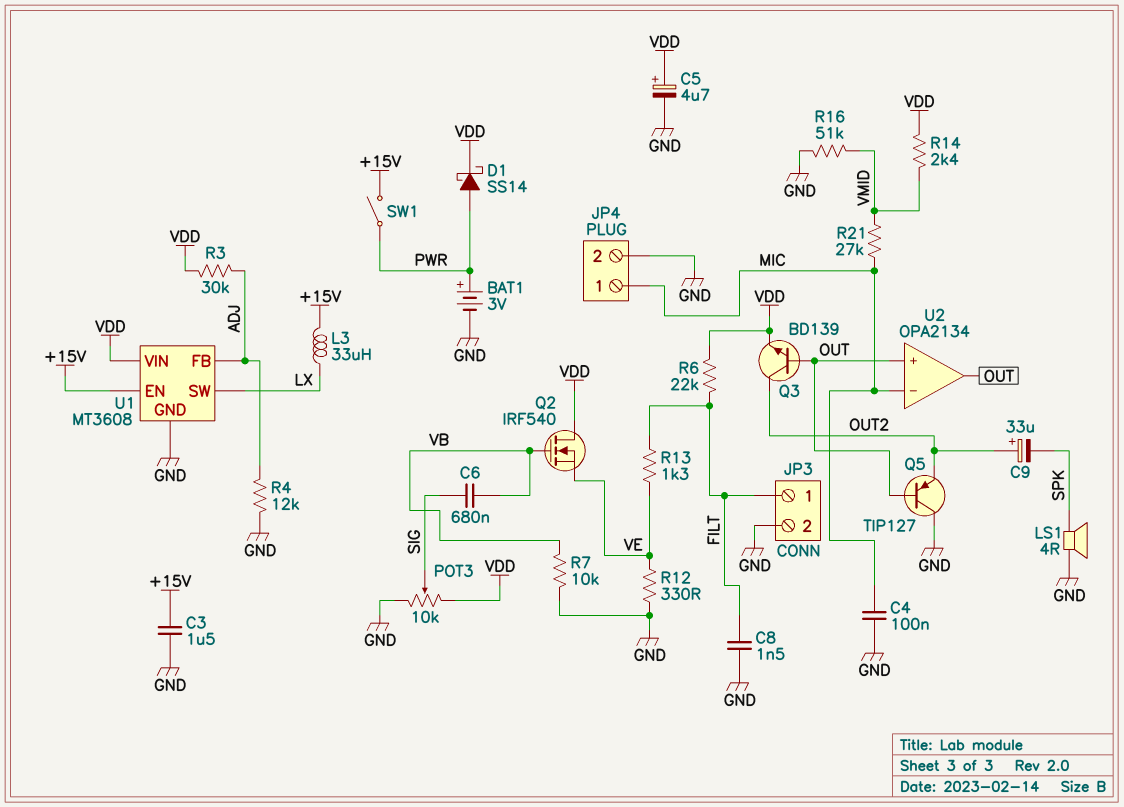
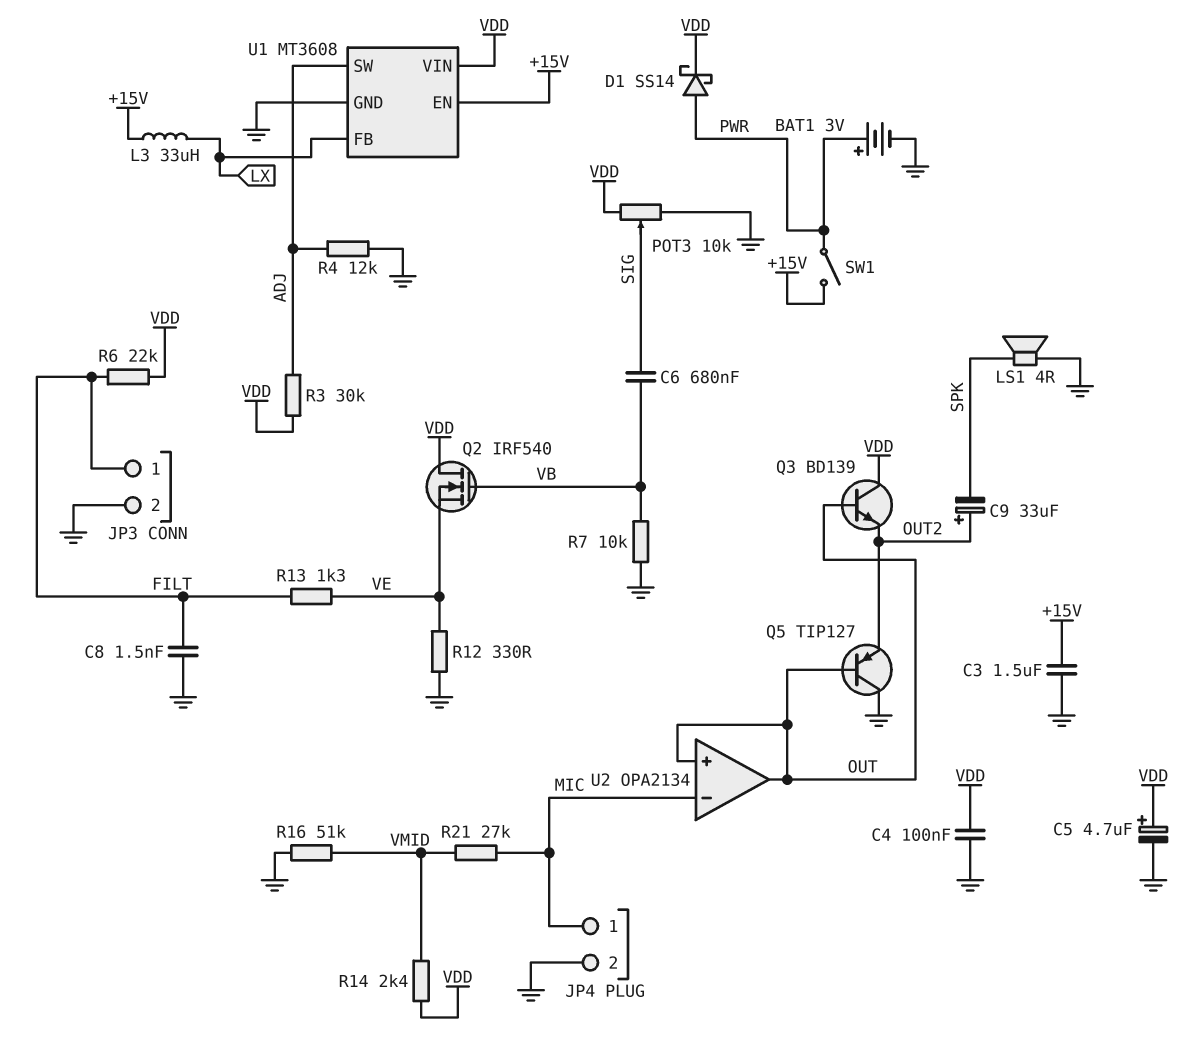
C4: 100nF (GND, MIC) -> 100nF (GND, VDD)
Q3: NPN BD139 (B OUT, C OUT2, E VDD) -> NPN BD139 (B OUT, C VDD, E OUT2)
U1 pin FB: ADJ -> LX
U1 pin SW: LX -> ADJ

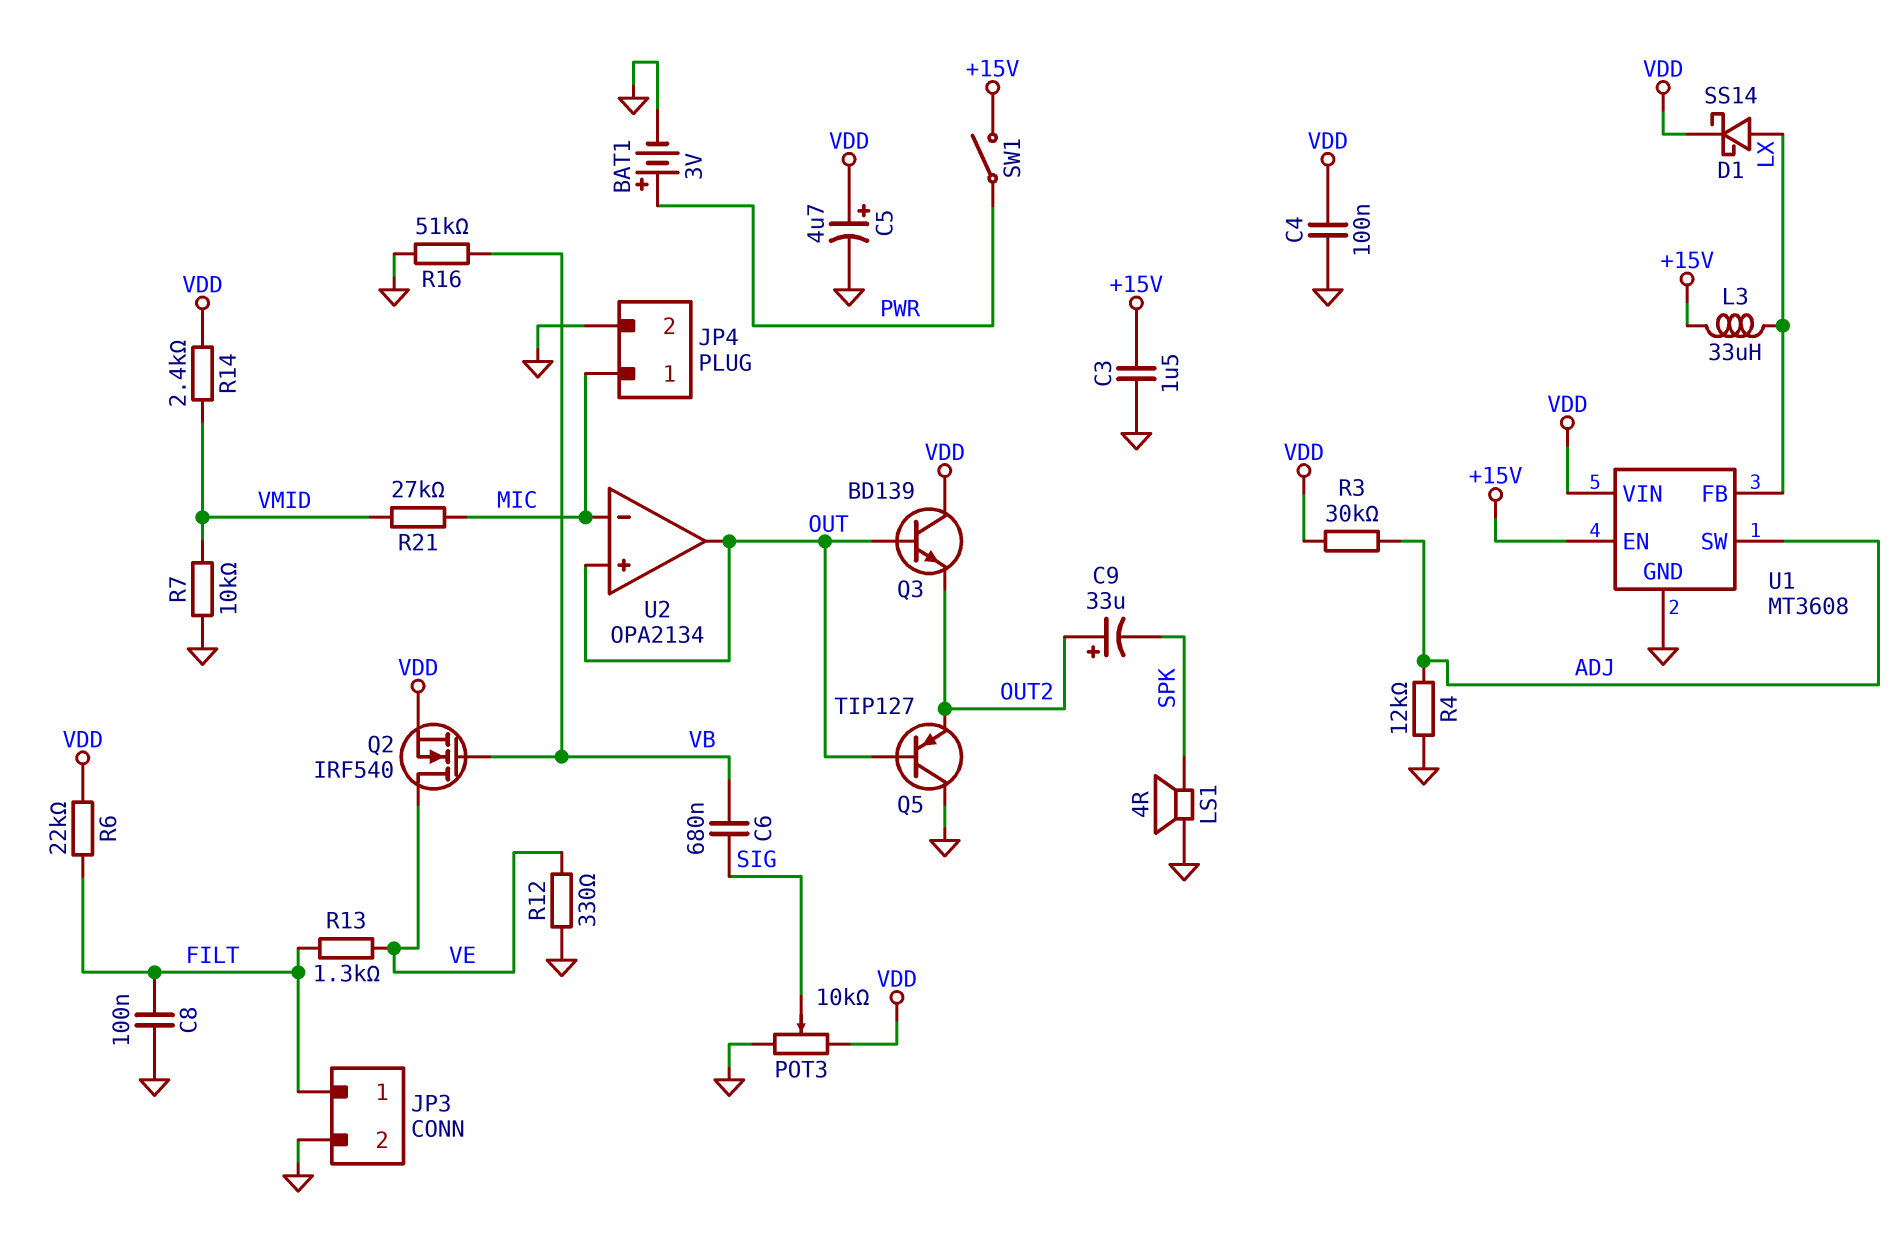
C8: 1.5nF (FILT, GND) -> 100nF (FILT, GND)
D1: schottky SS14 (A PWR, K VDD) -> schottky SS14 (A LX, K VDD)
Q2: NMOS IRF540 (G VB, D VDD, S VE) -> NMOS IRF540 (G VB, D VE, S VDD)
R7: 10k (GND, VB) -> 10k (GND, VMID)
R16: 51k (GND, VMID) -> 51k (GND, VB)

